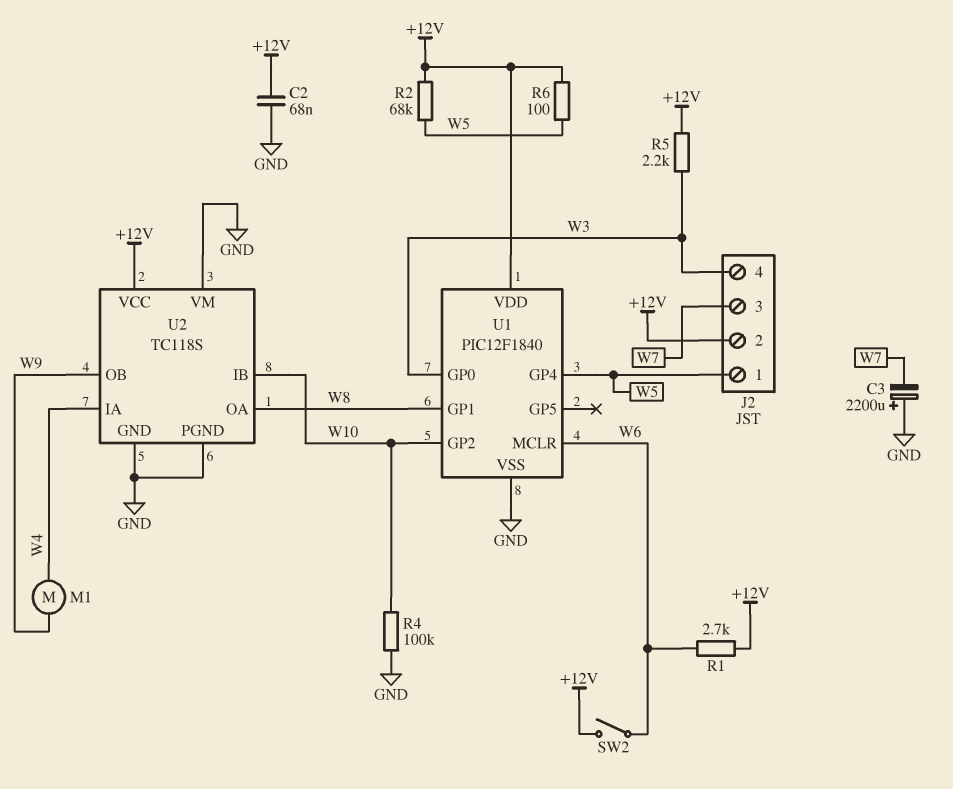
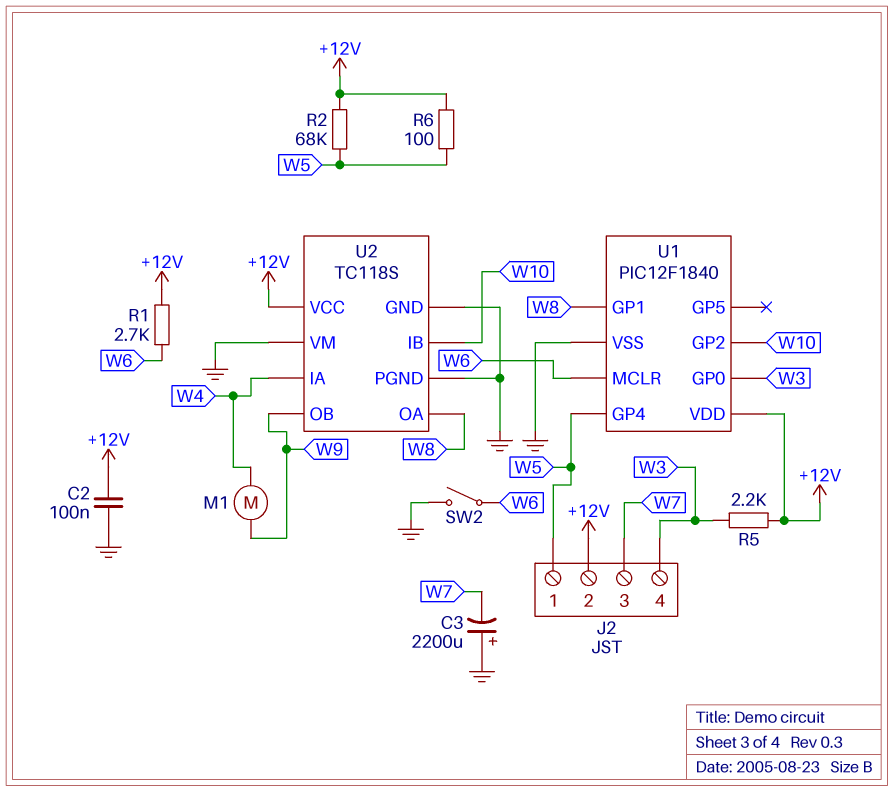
C2: 68nF (+12V, GND) -> 100nF (+12V, GND)
R4: 100k (GND, W10) -> none
SW2: switch (+12V, W6) -> switch (GND, W6)

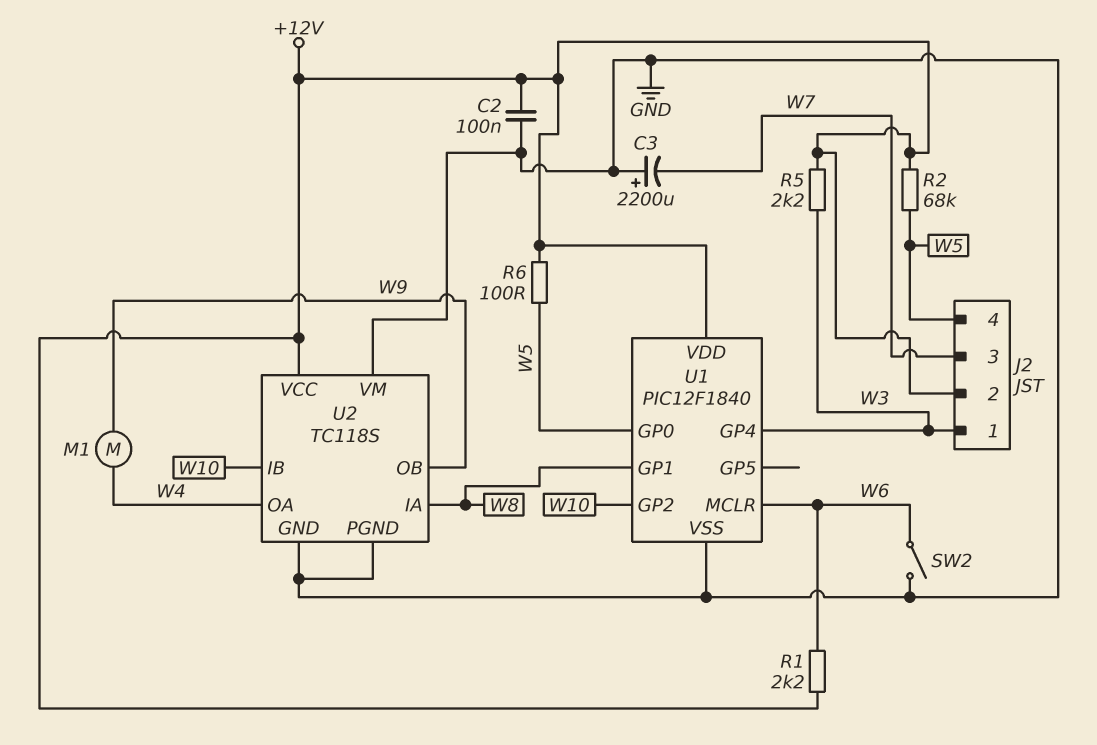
J2 pin 1: W5 -> W3
J2 pin 4: W3 -> W5
R1: 2.7k (+12V, W6) -> 2.2k (+12V, W6)
U1 pin GP0: W3 -> W5
U1 pin GP4: W5 -> W3
U2 pin IA: W4 -> W8
U2 pin OA: W8 -> W4

